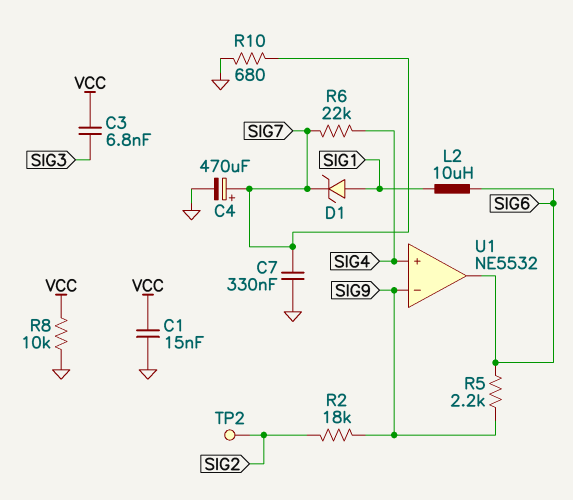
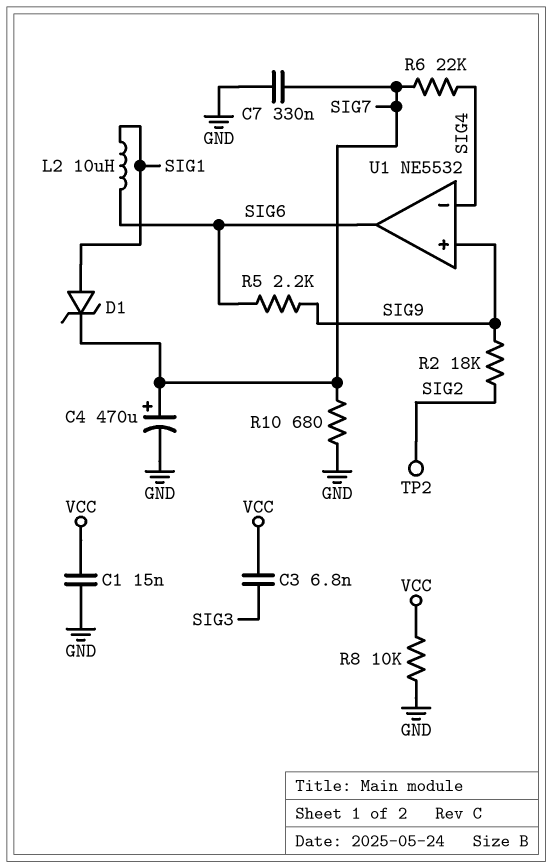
U1 pin in+: SIG4 -> SIG9
U1 pin in-: SIG9 -> SIG4

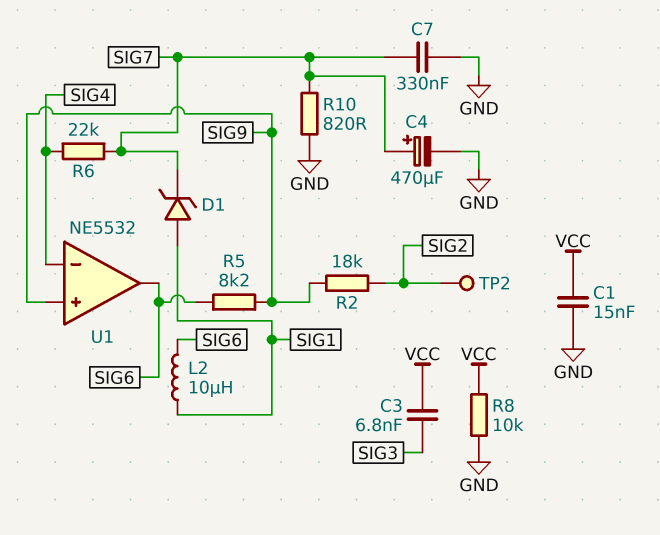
R5: 2.2k (SIG6, SIG9) -> 8.2k (SIG6, SIG9)
R10: 680 (GND, SIG7) -> 820 (GND, SIG7)

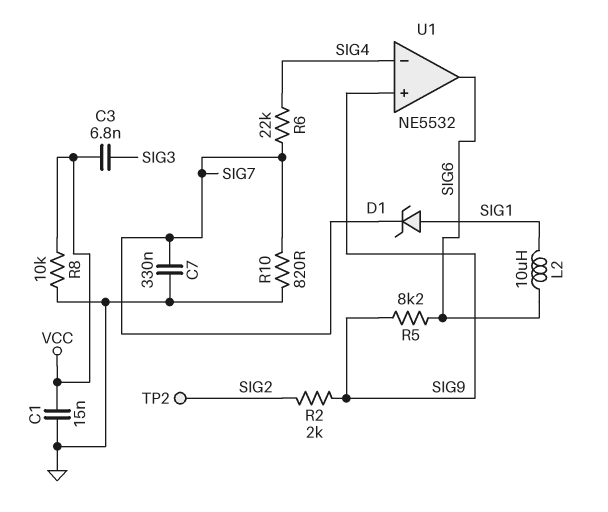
C4: 470uF (plus SIG7, minus GND) -> none
R2: 18k (SIG2, SIG9) -> 2k (SIG2, SIG9)

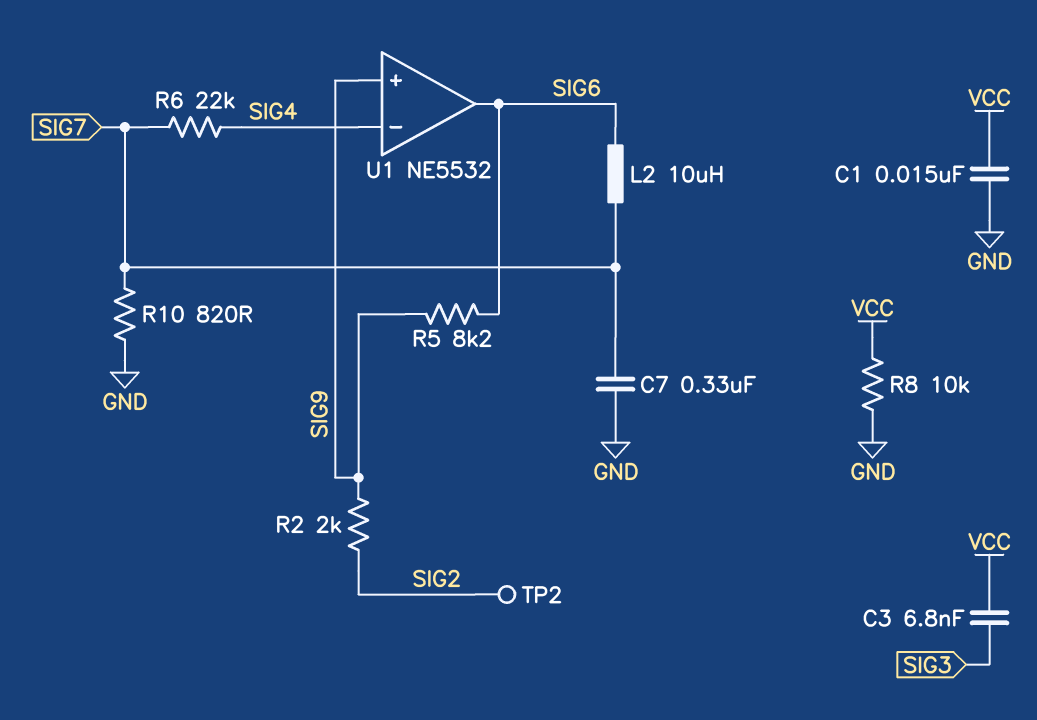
D1: zener (A SIG1, K SIG7) -> none
L2: 10uH (SIG1, SIG6) -> 10uH (SIG6, SIG7)

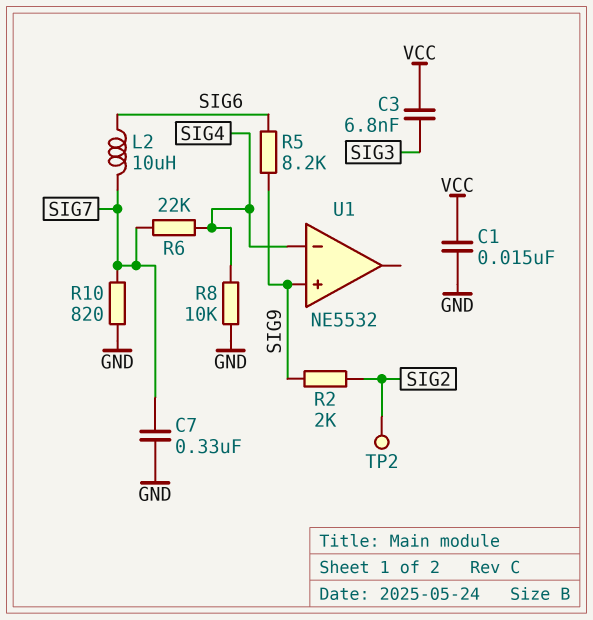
R8: 10k (GND, VCC) -> 10k (GND, SIG4)
U1 pin out: SIG6 -> none

